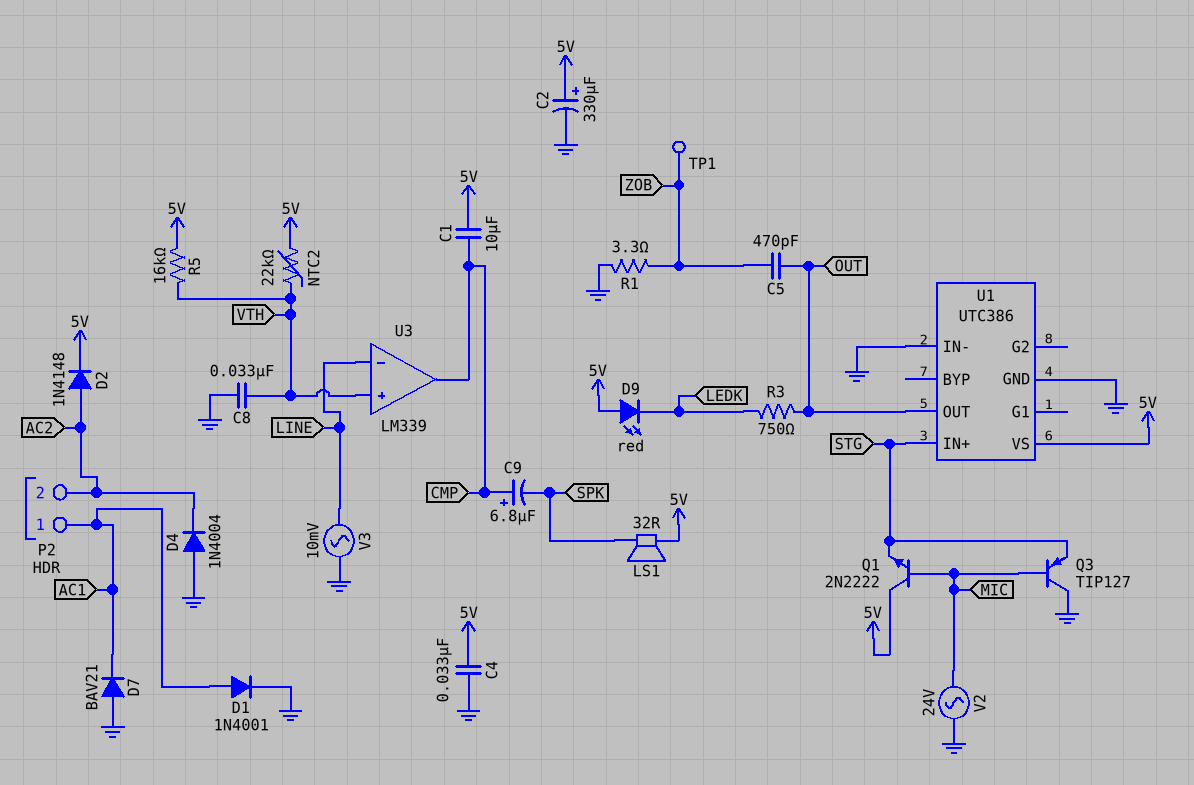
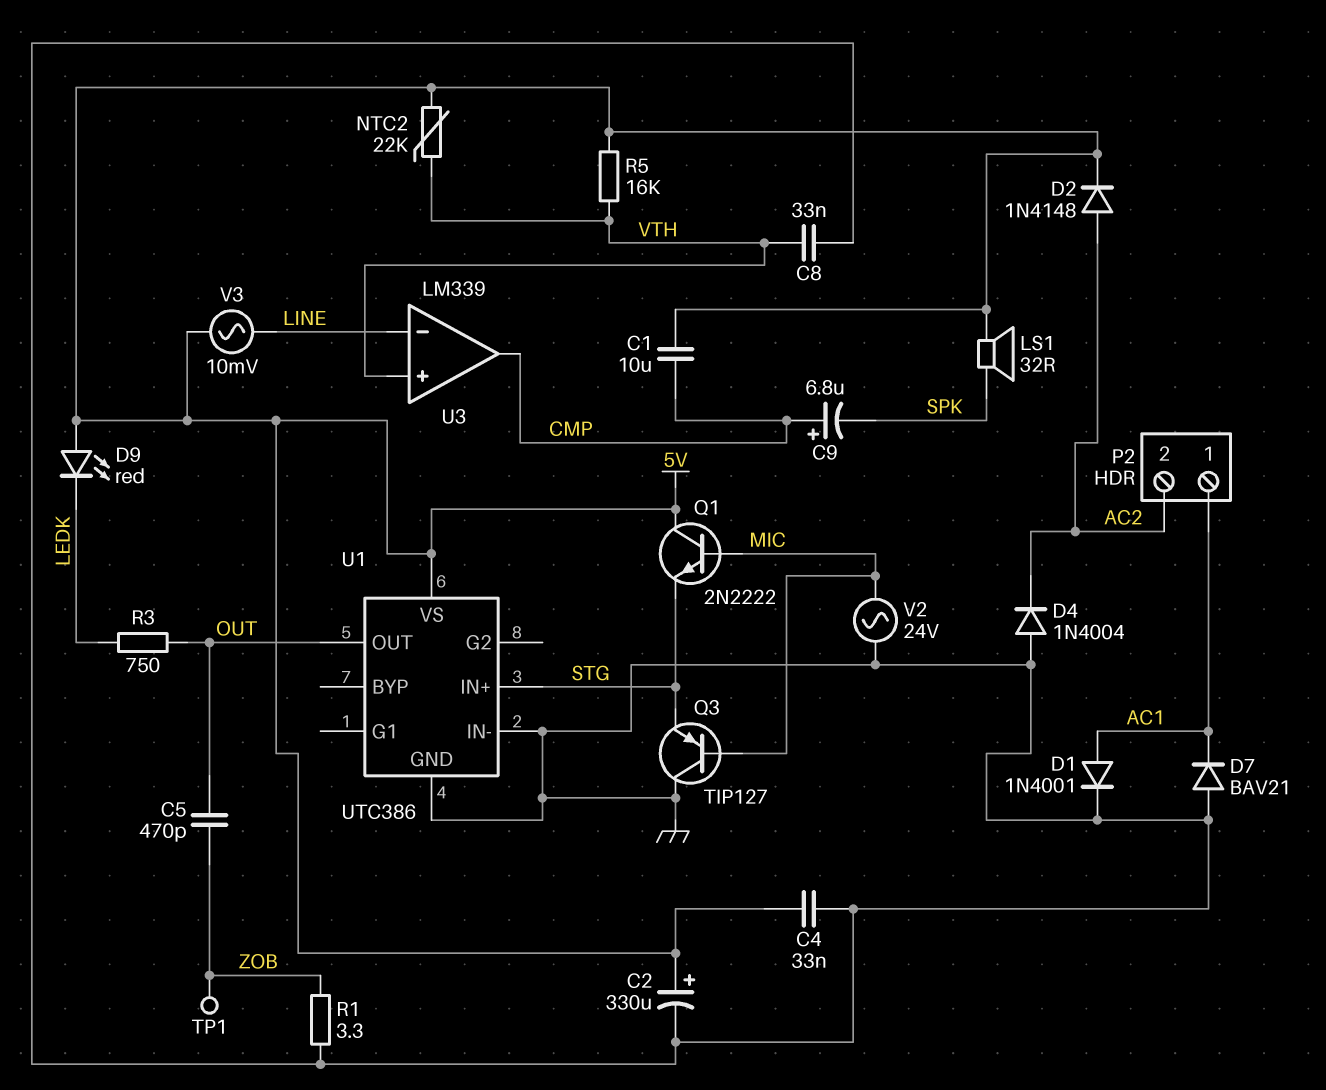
V3: AC 10mV (GND, LINE) -> AC 10mV (5V, LINE)

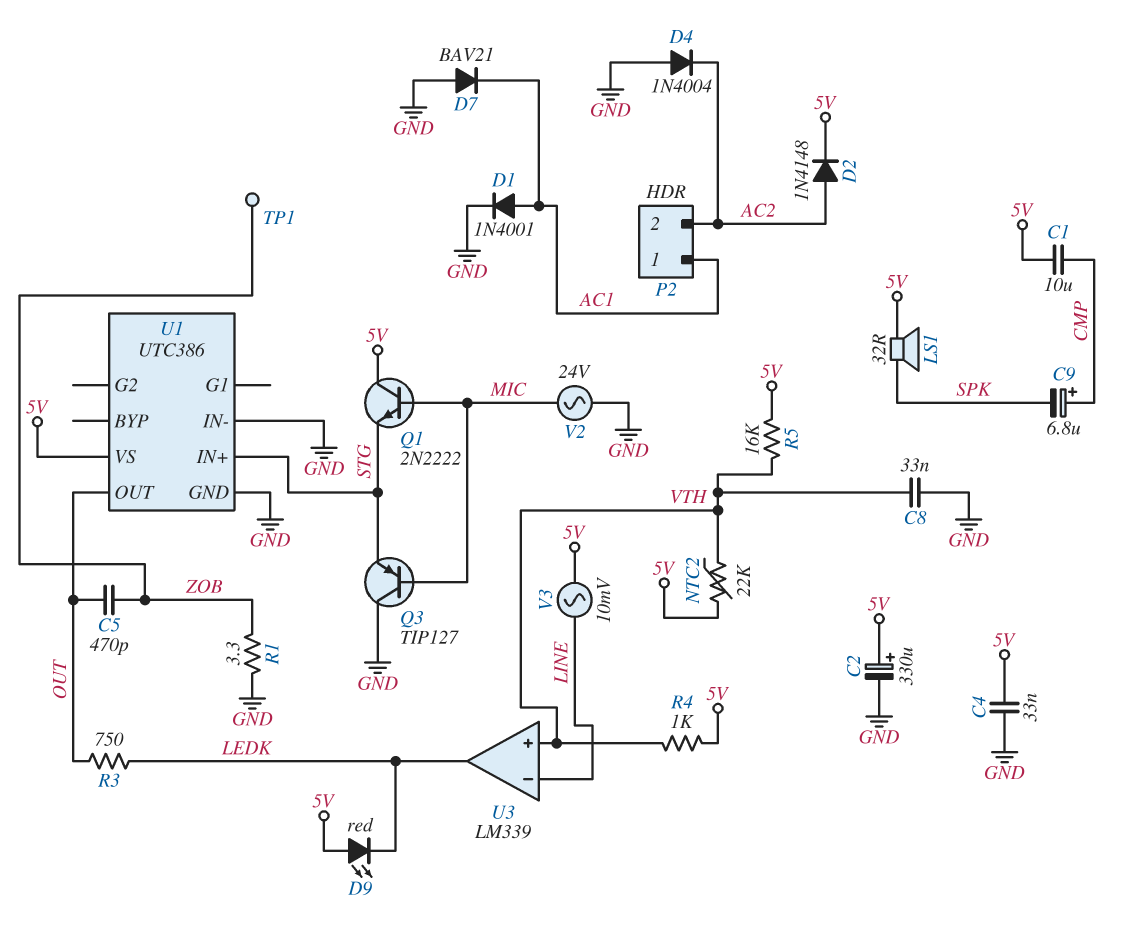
R4: none -> 1k (5V, VTH)
U3 pin out: CMP -> LEDK

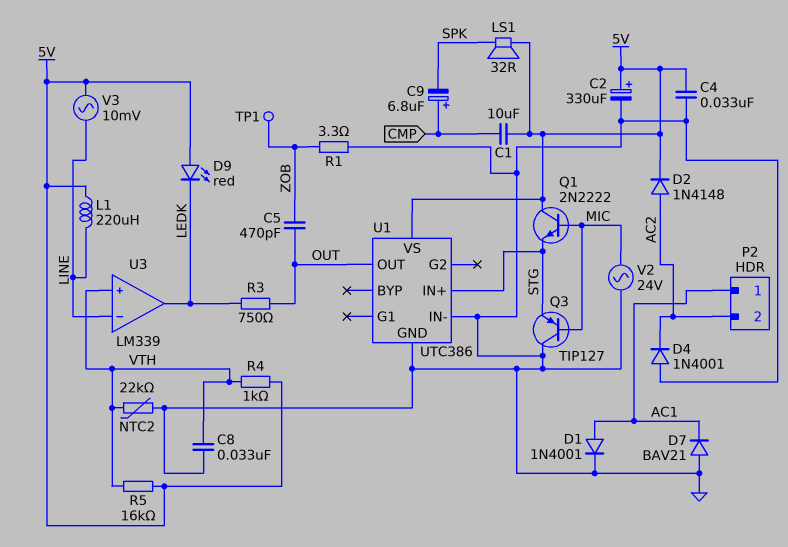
D4: diode 1N4004 (A GND, K AC2) -> diode 1N4001 (A GND, K AC2)
L1: none -> 220uH (5V, LINE)
NTC2: 22k (5V, VTH) -> 22k (GND, VTH)

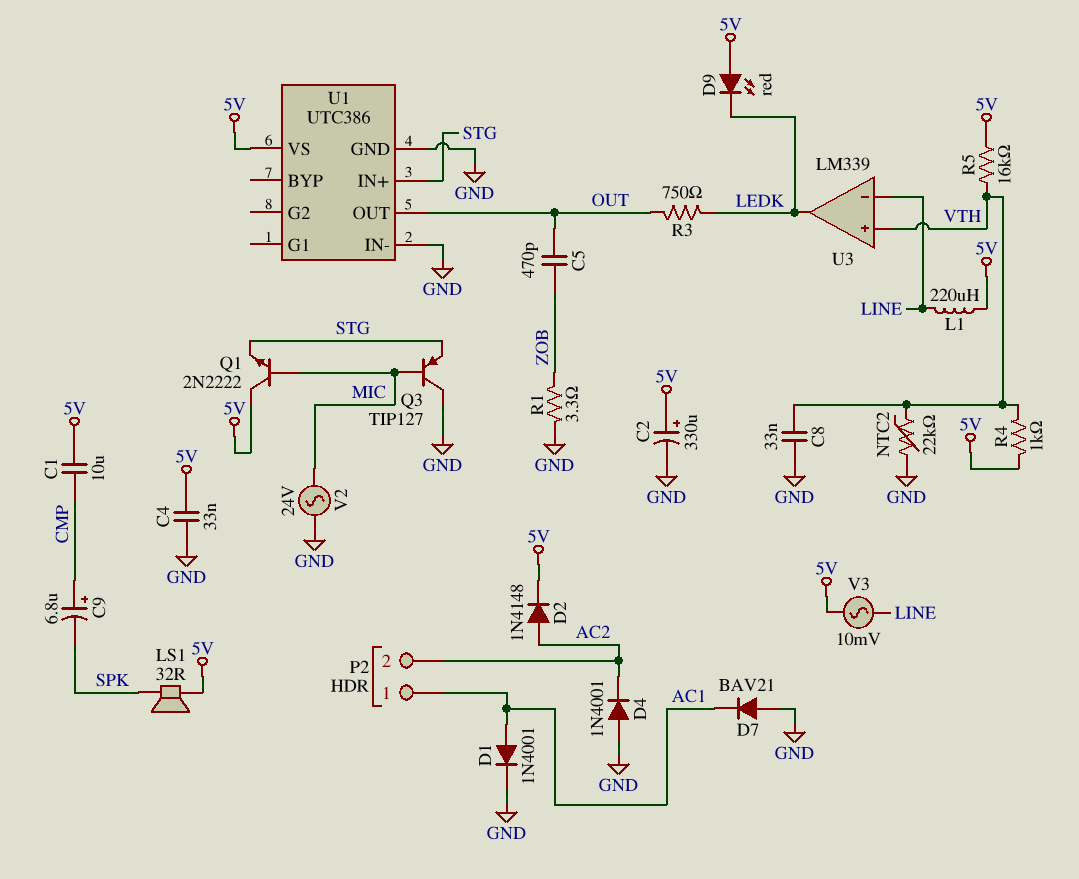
TP1: test point (ZOB) -> none

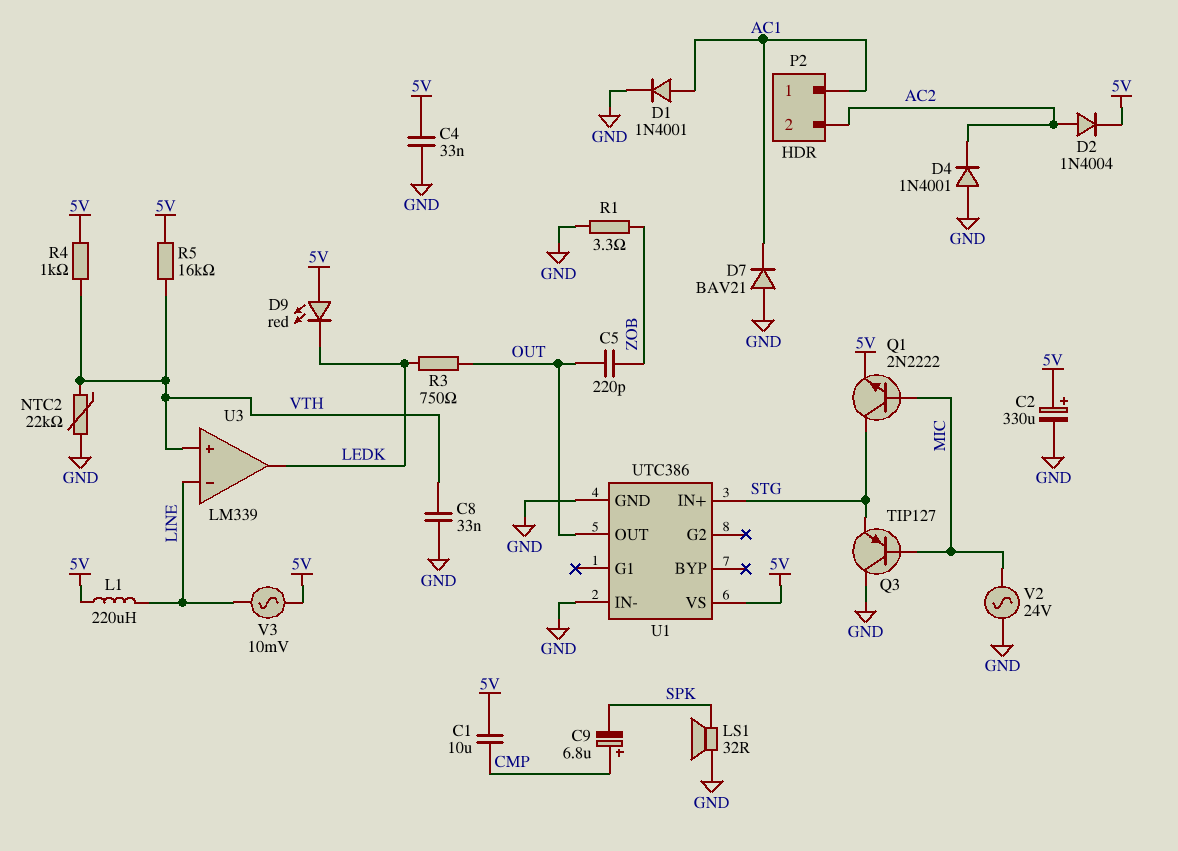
C5: 470pF (OUT, ZOB) -> 220pF (OUT, ZOB)
D2: diode 1N4148 (A AC2, K 5V) -> diode 1N4004 (A AC2, K 5V)
LS1: speaker 32R (5V, SPK) -> speaker 32R (GND, SPK)
Q1: NPN 2N2222 (B MIC, C 5V, E STG) -> NPN 2N2222 (B MIC, C STG, E 5V)

